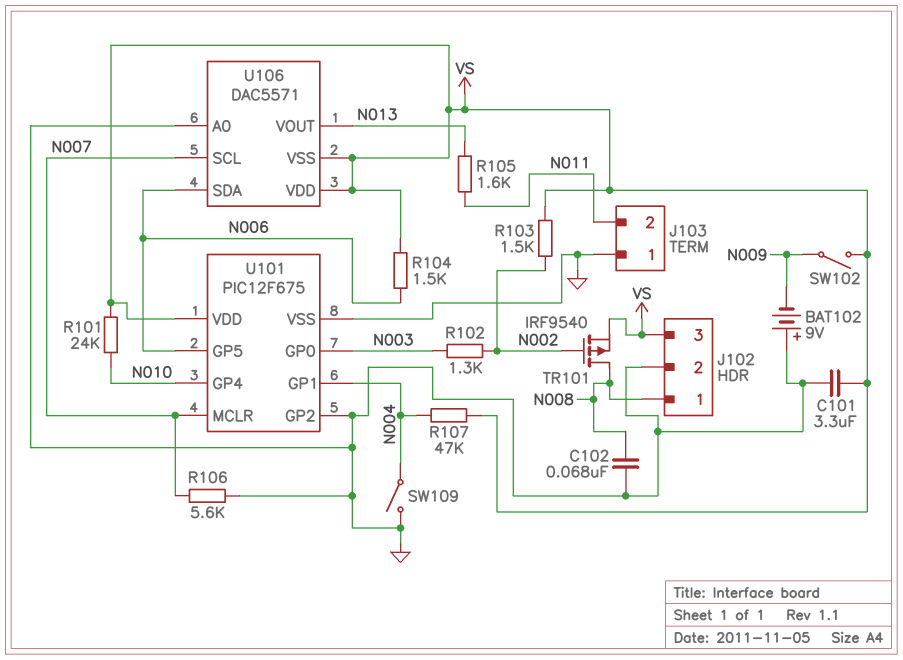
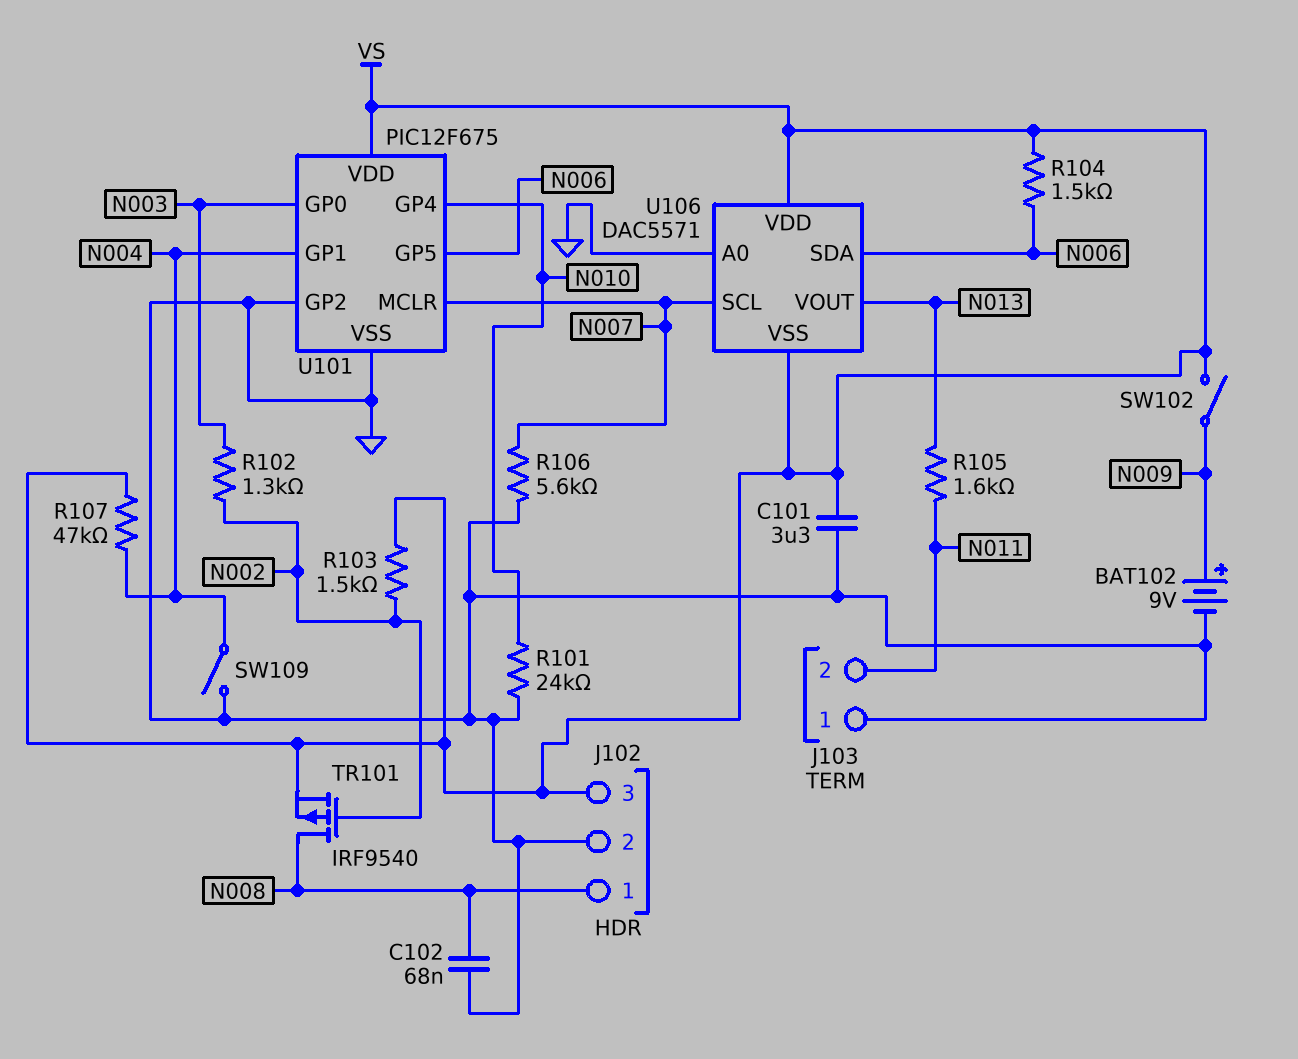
BAT102: 9V (plus GND, minus N009) -> 9V (plus N009, minus GND)
R101: 24k (N010, VS) -> 24k (GND, N010)

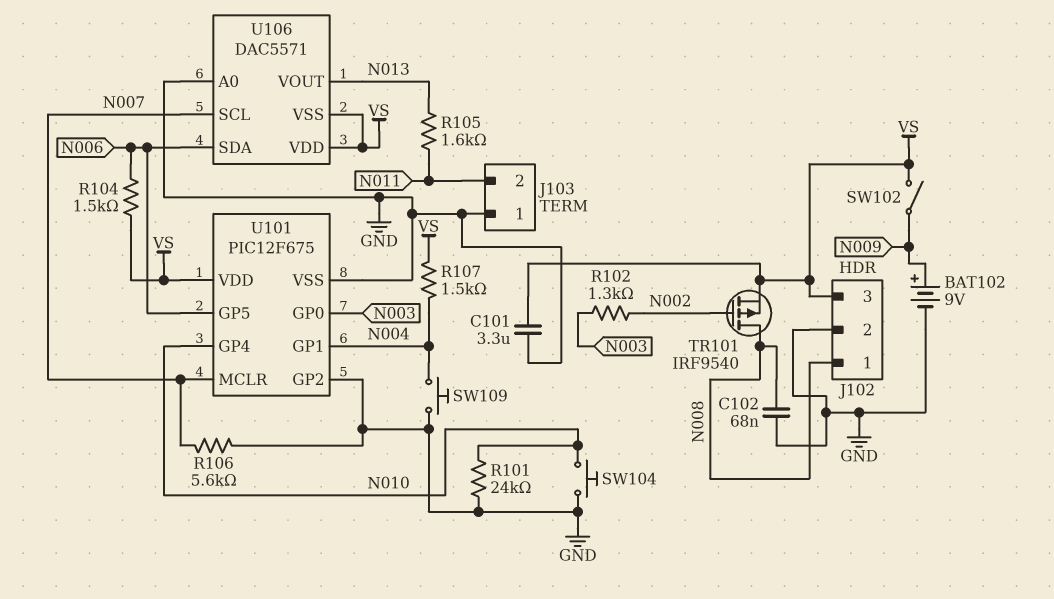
R103: 1.5k (N002, VS) -> none
R107: 47k (N004, VS) -> 1.5k (N004, VS)
SW104: none -> button (GND, N010)
SW109: switch (GND, N004) -> button (GND, N004)

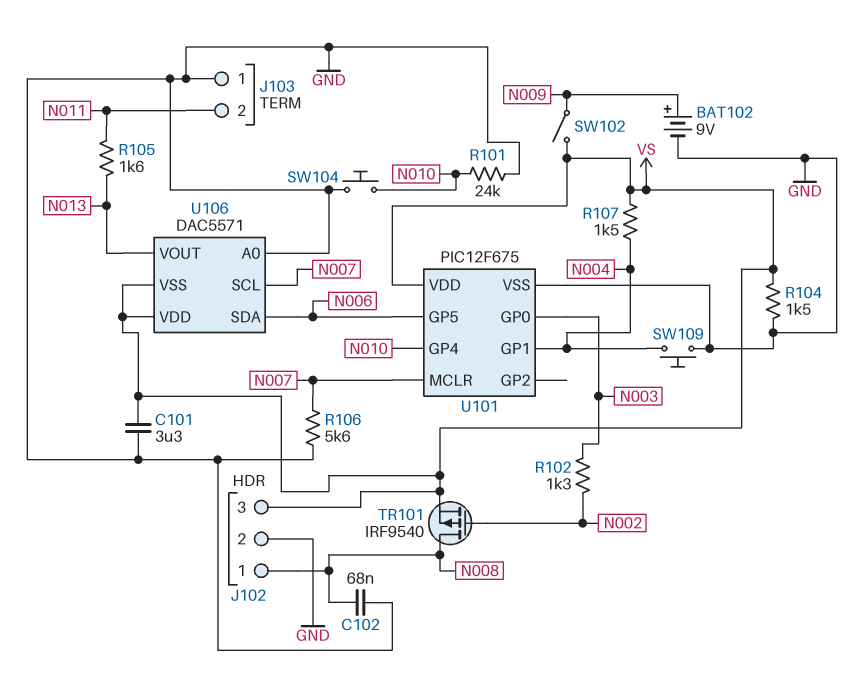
R104: 1.5k (N006, VS) -> 1.5k (GND, VS)
U101 pin GP2: GND -> none

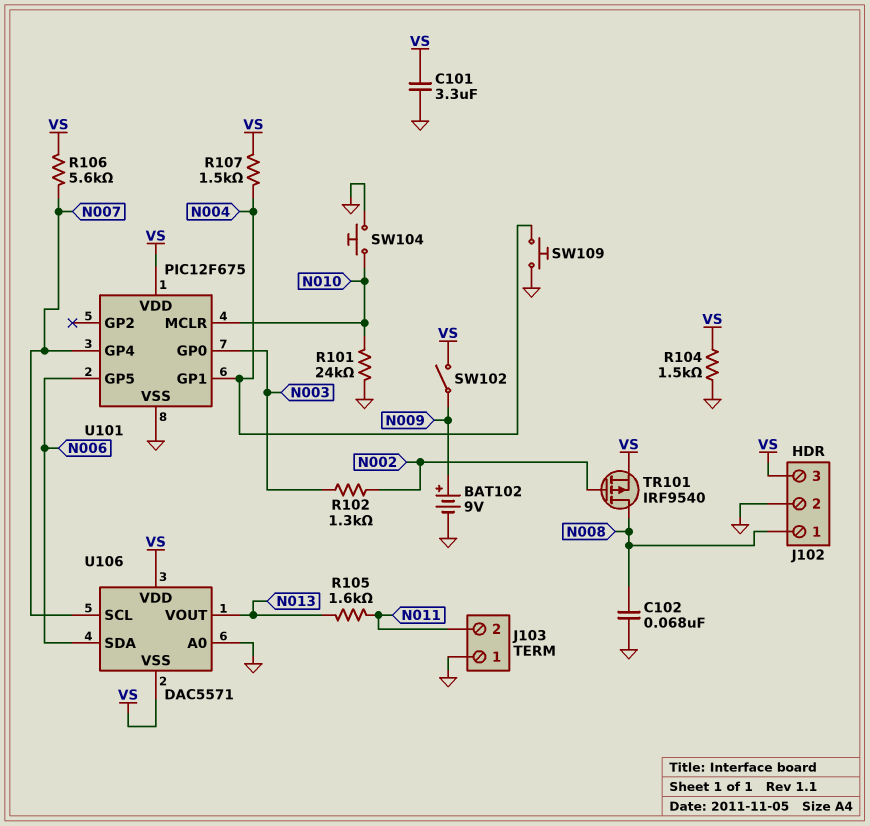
R106: 5.6k (GND, N007) -> 5.6k (N007, VS)
U101 pin GP4: N010 -> N007
U101 pin MCLR: N007 -> N010

